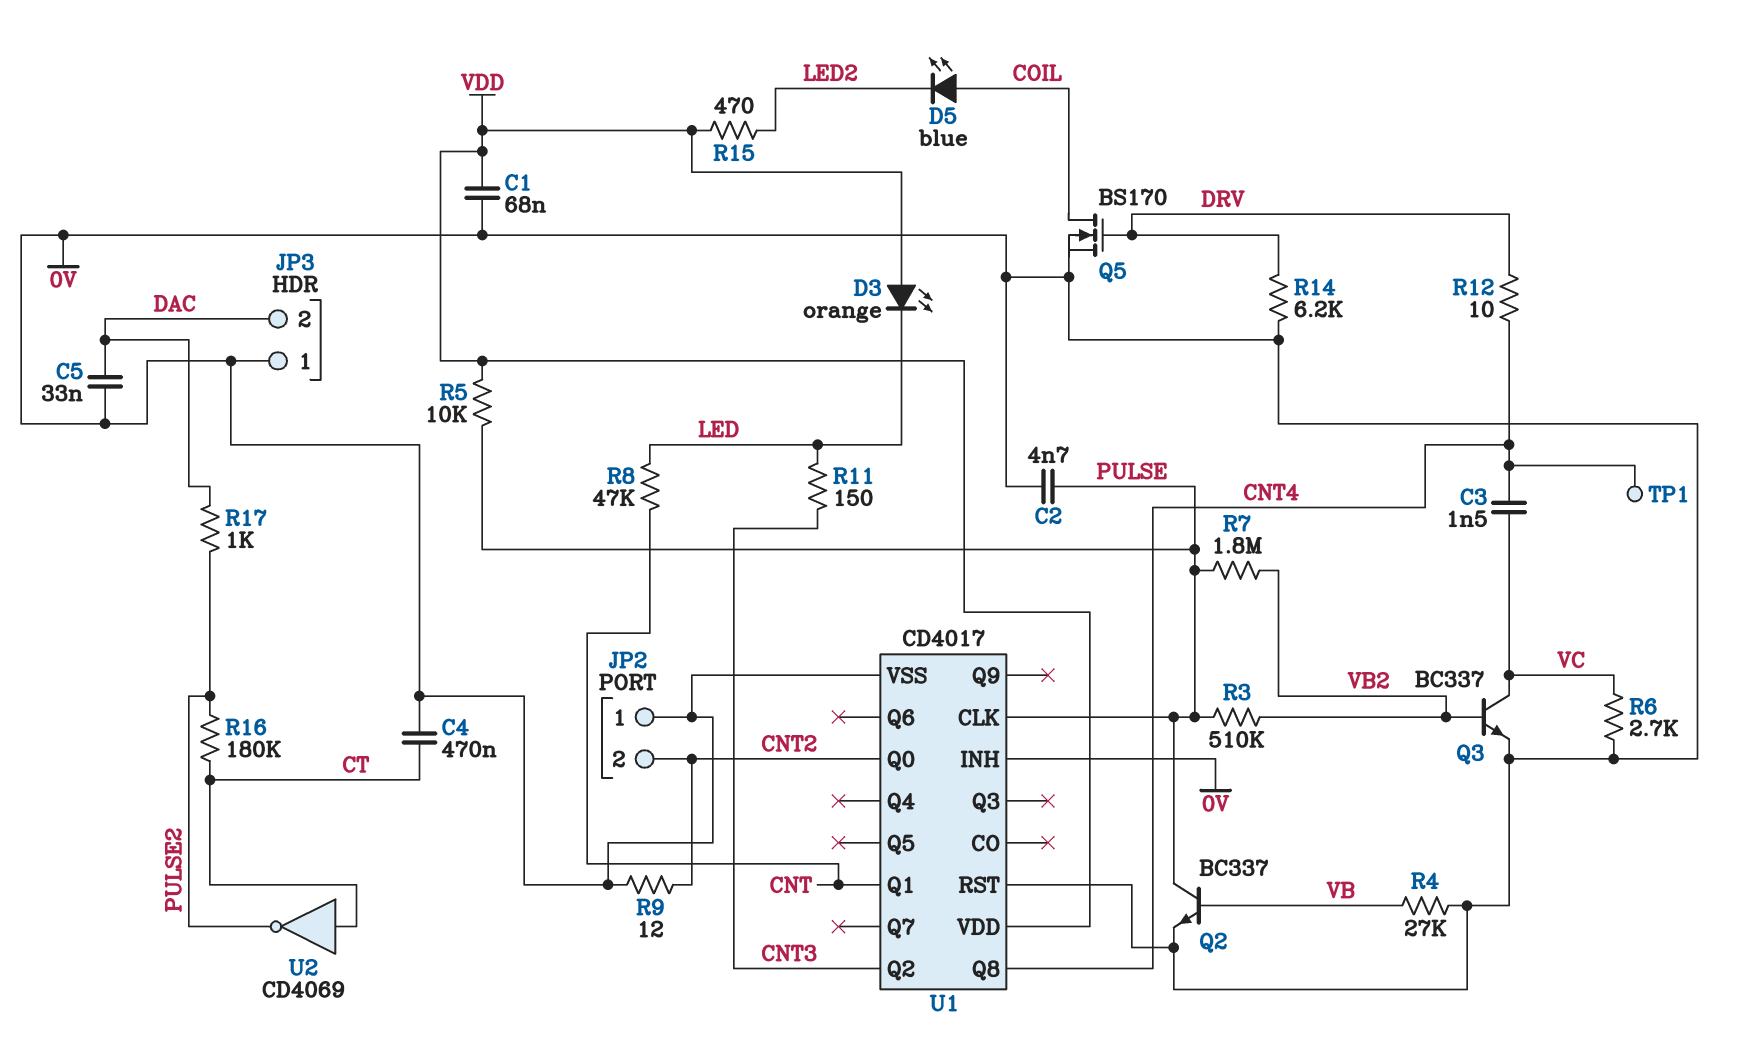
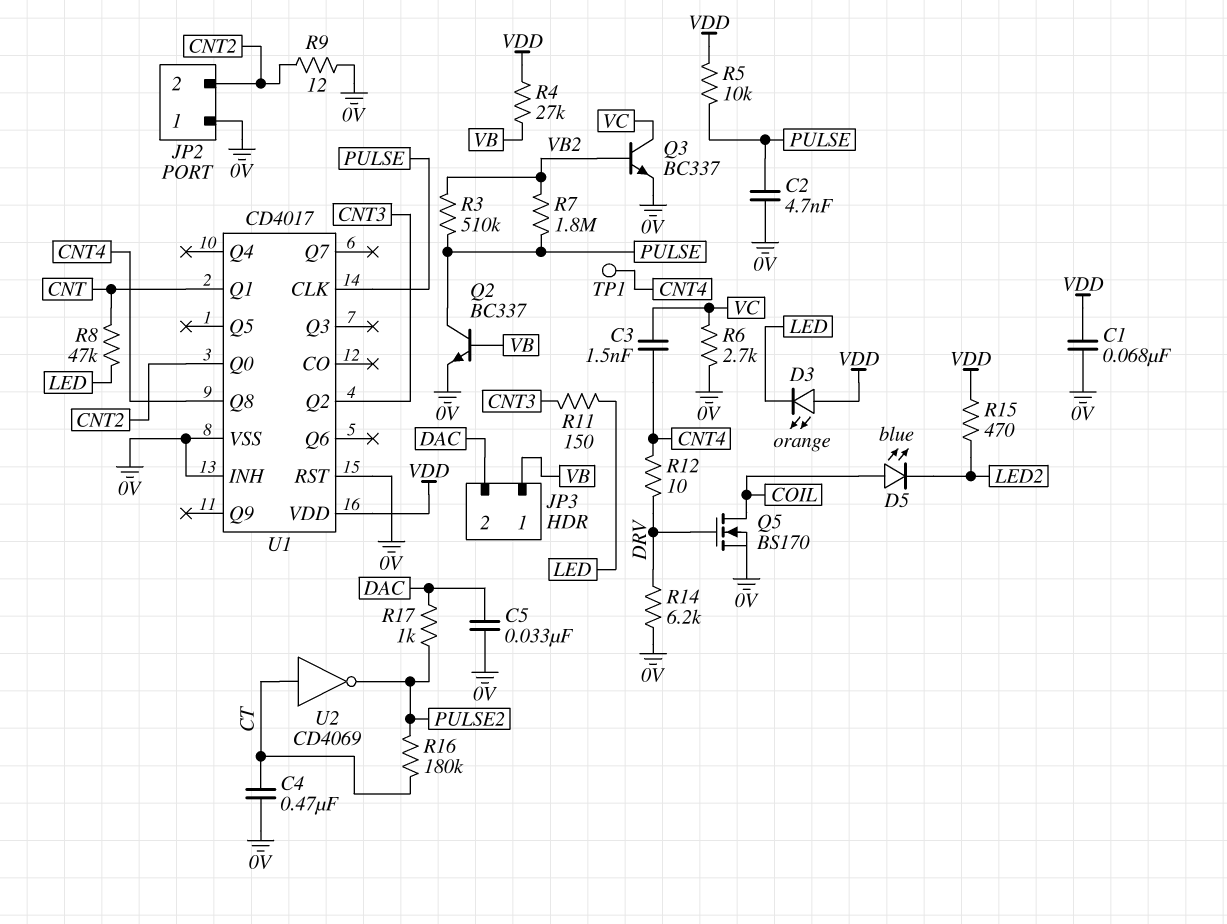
JP3 pin 1: 0V -> VB
R4: 27k (0V, VB) -> 27k (VB, VDD)

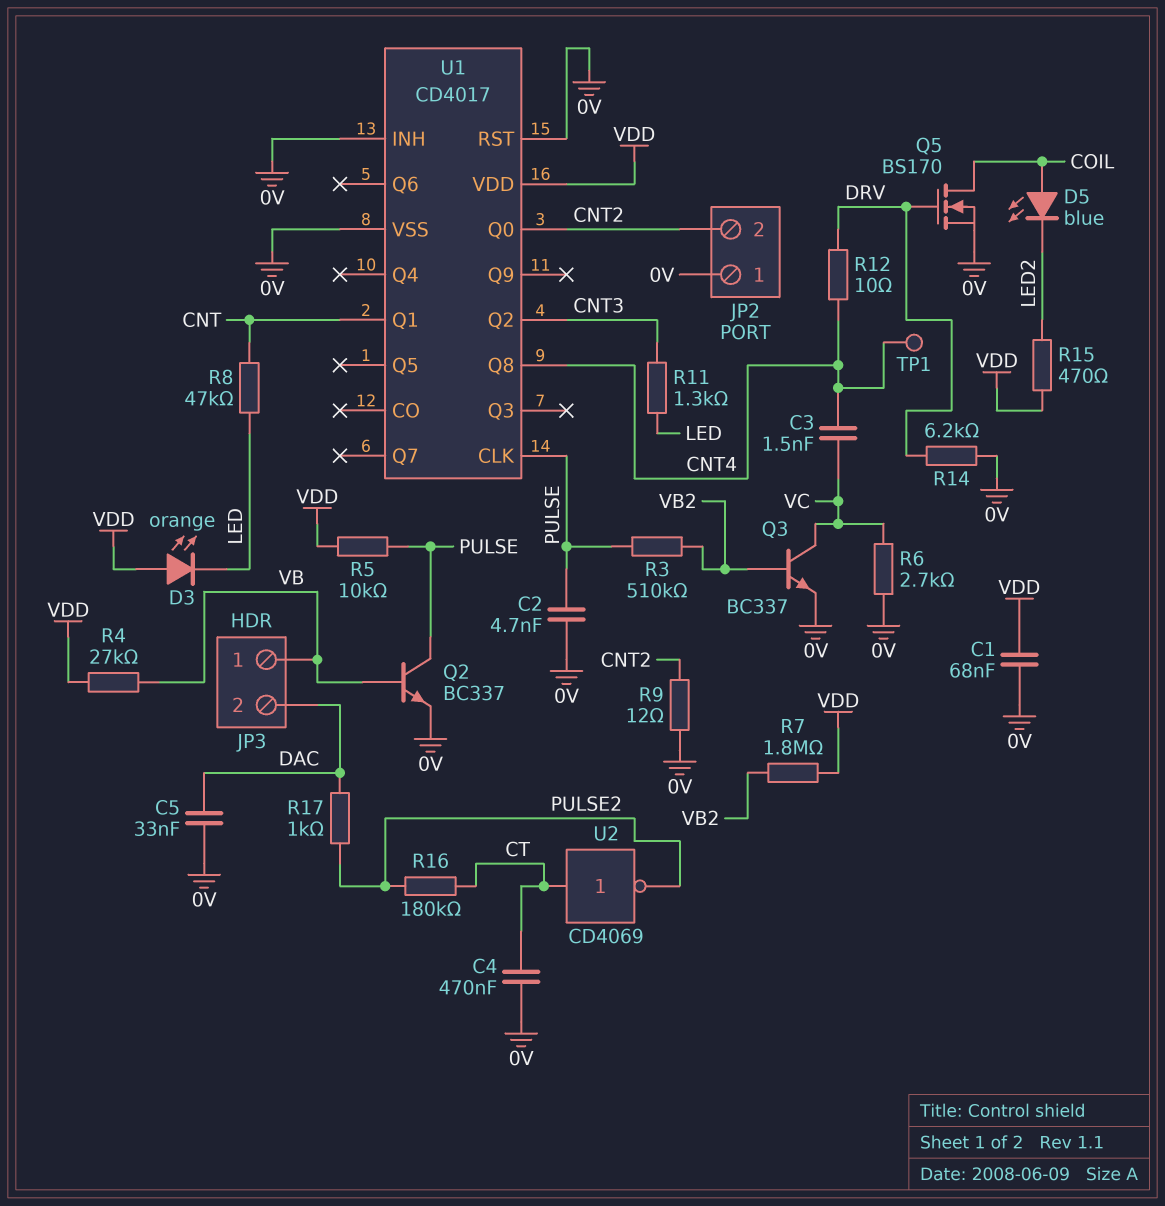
R7: 1.8M (PULSE, VB2) -> 1.8M (VB2, VDD)
R11: 150 (CNT3, LED) -> 1.3k (CNT3, LED)

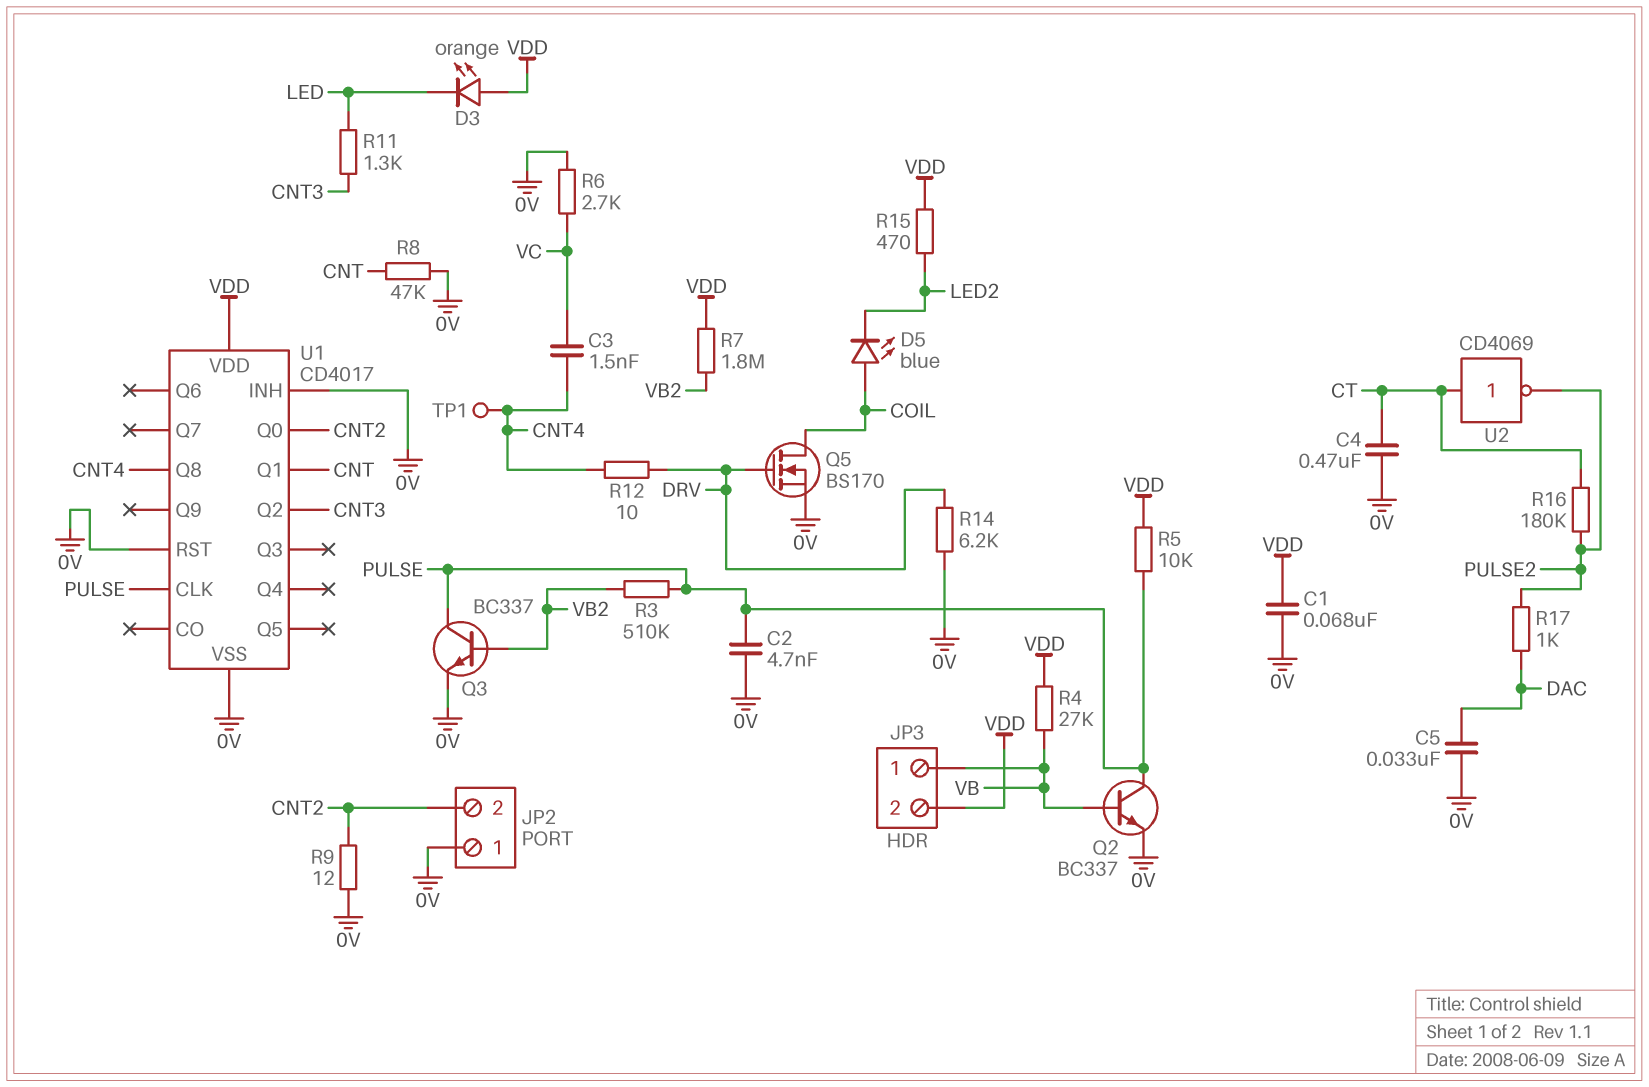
JP3 pin 2: DAC -> VDD
Q3: NPN BC337 (B VB2, C VC, E 0V) -> NPN BC337 (B VB2, C PULSE, E 0V)
R8: 47k (CNT, LED) -> 47k (0V, CNT)

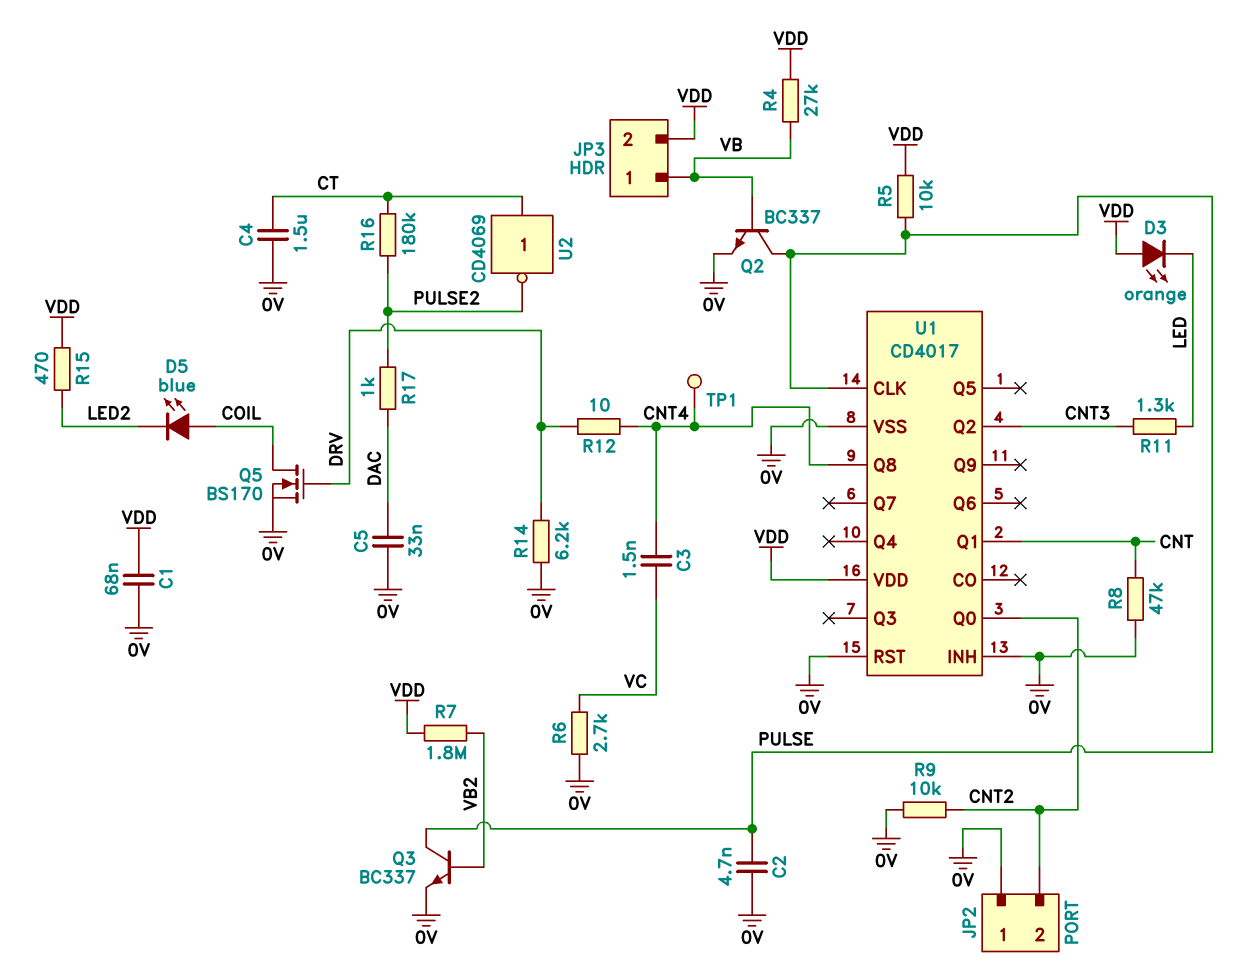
C4: 470nF (0V, CT) -> 1.5uF (0V, CT)
R3: 510k (PULSE, VB2) -> none
R9: 12 (0V, CNT2) -> 10k (0V, CNT2)

